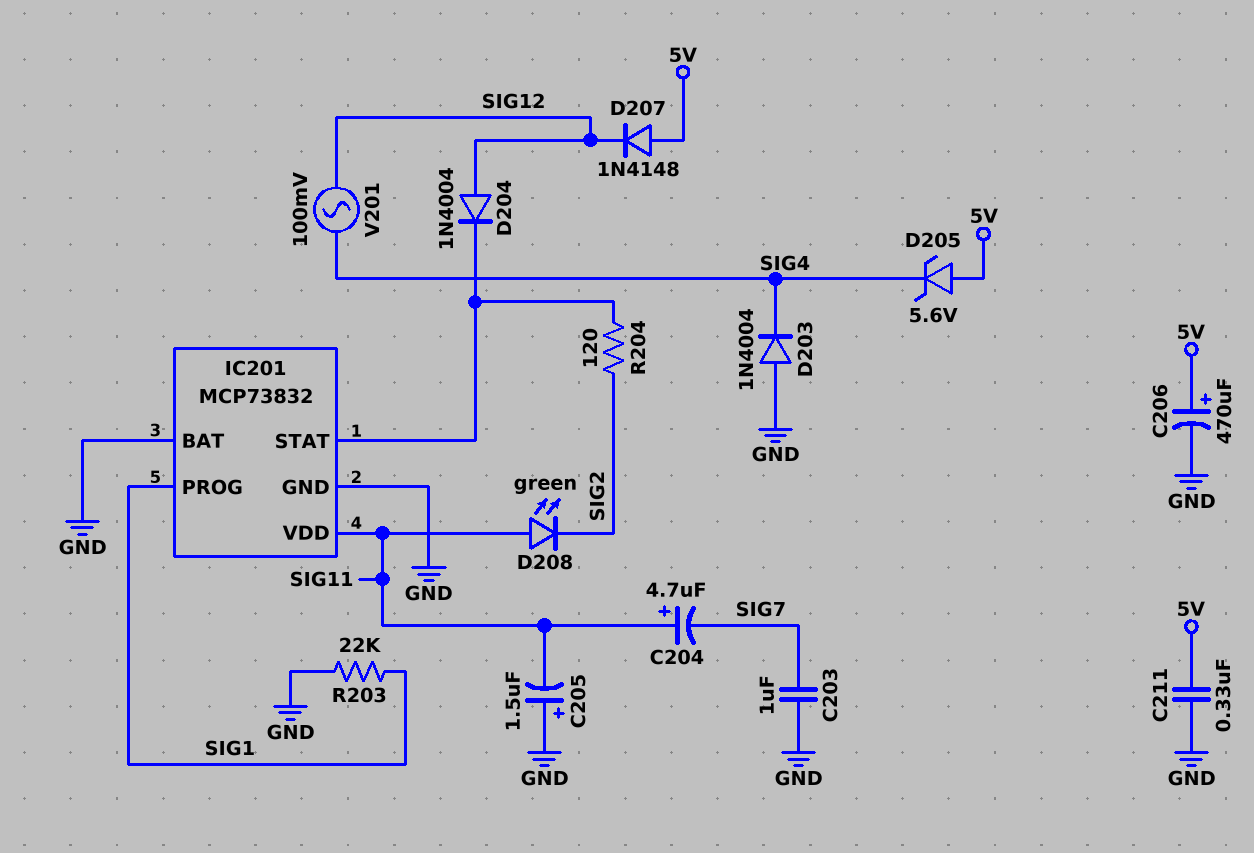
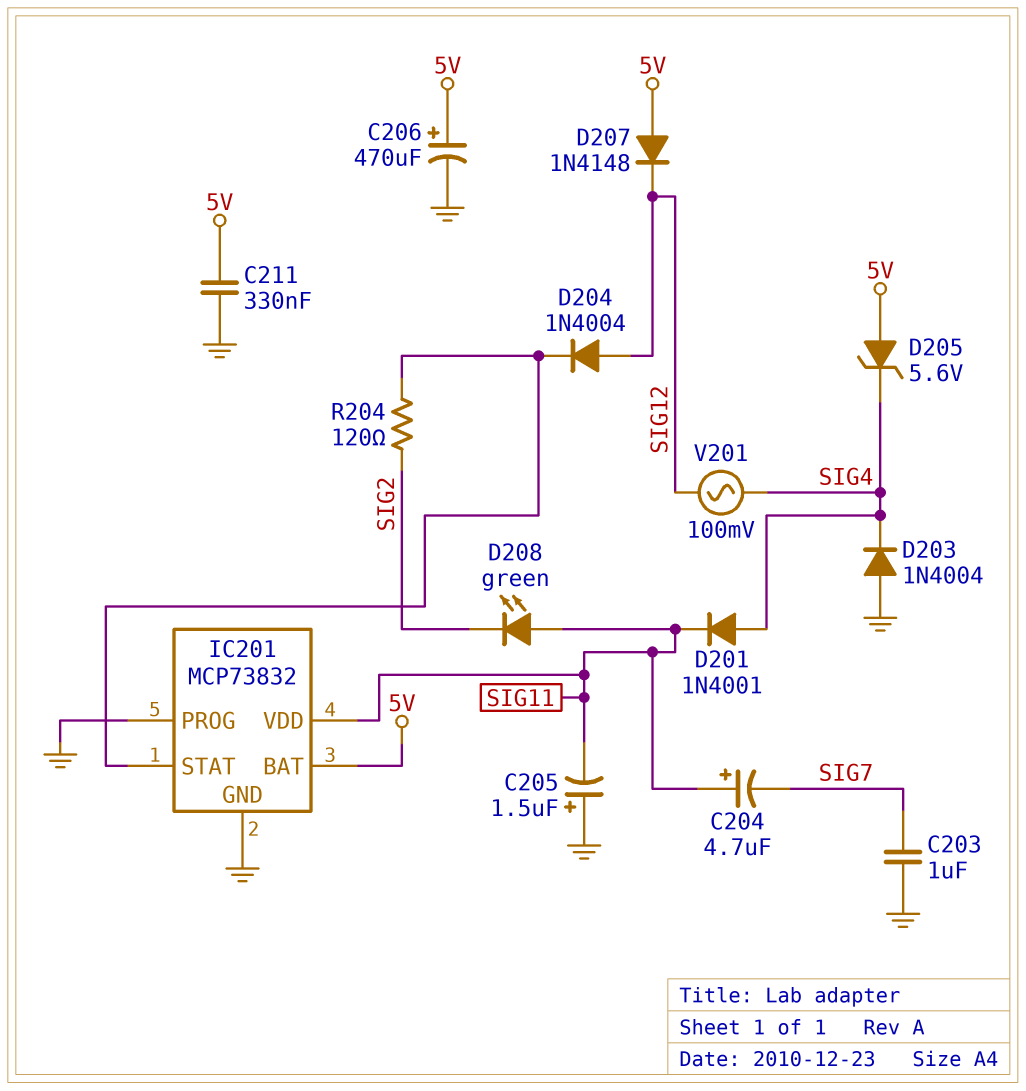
D201: none -> diode 1N4001 (A SIG4, K SIG11)
IC201 pin BAT: GND -> 5V
IC201 pin PROG: SIG1 -> GND
R203: 22k (GND, SIG1) -> none

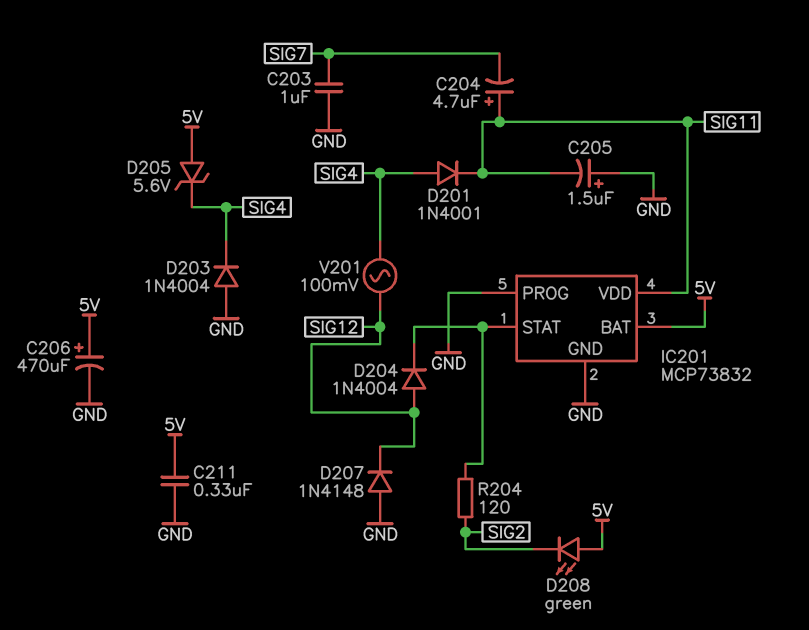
D207: diode 1N4148 (A 5V, K SIG12) -> diode 1N4148 (A GND, K SIG12)
D208: LED green (A SIG11, K SIG2) -> LED green (A 5V, K SIG2)

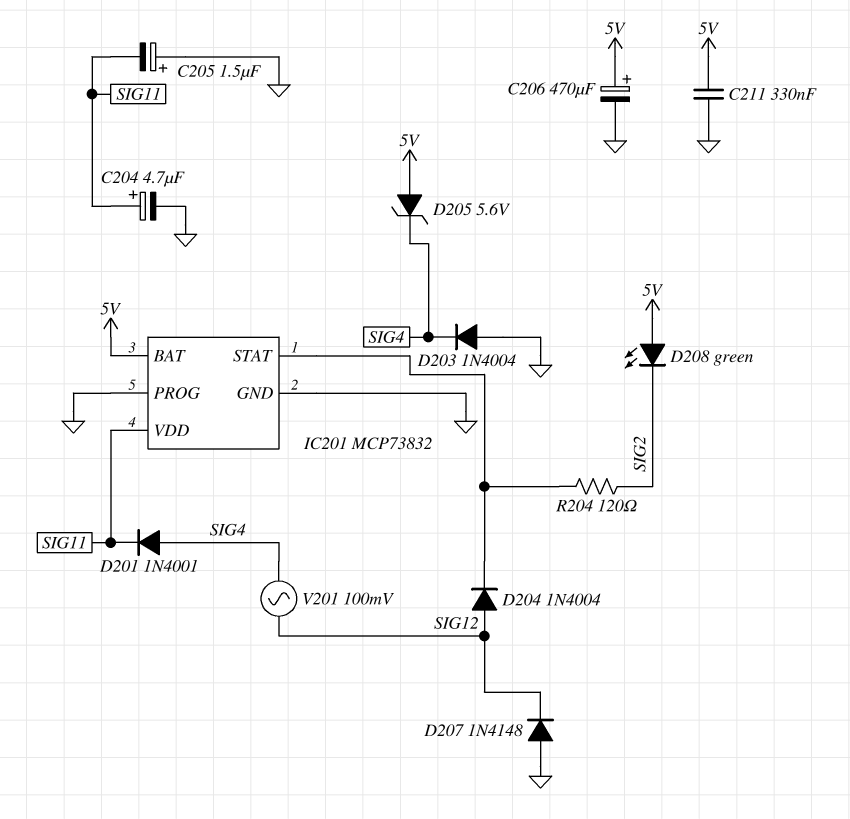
C203: 1uF (GND, SIG7) -> none
C204: 4.7uF (plus SIG11, minus SIG7) -> 4.7uF (plus SIG11, minus GND)

